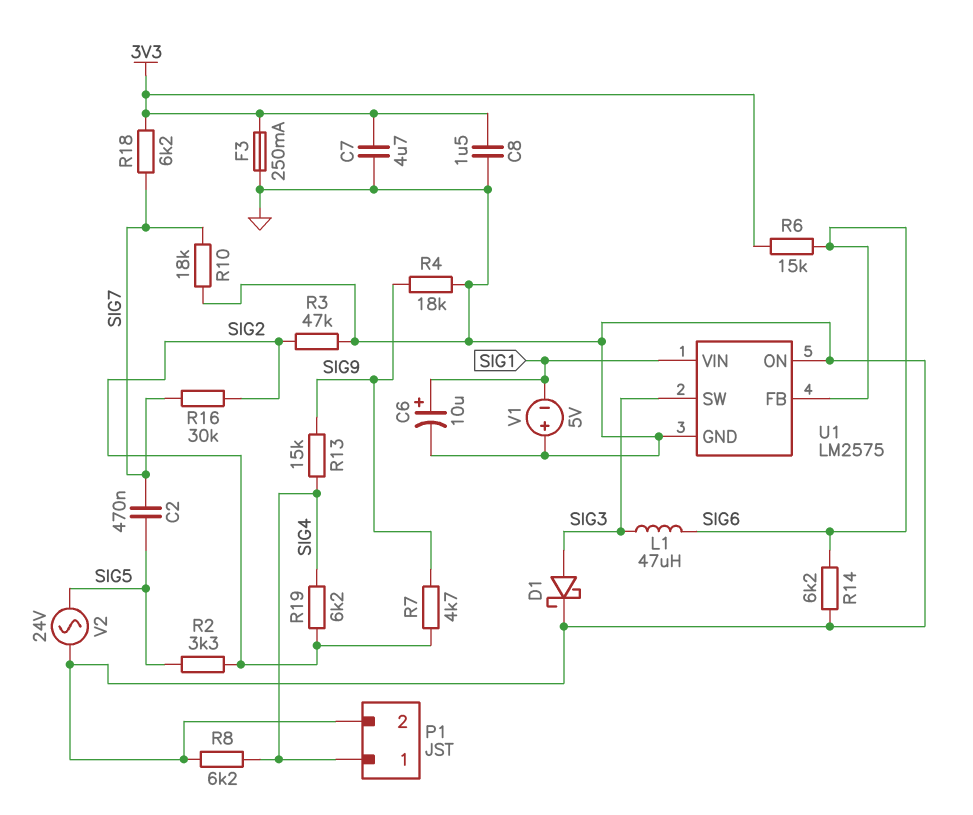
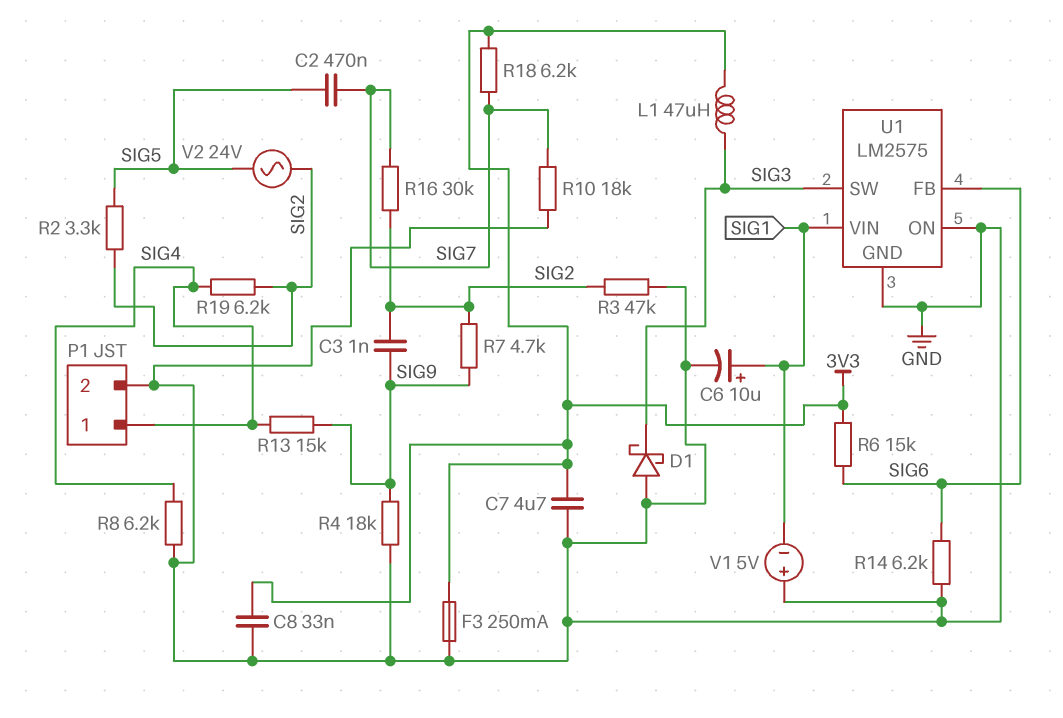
C3: none -> 1nF (SIG2, SIG9)
C8: 1.5uF (3V3, GND) -> 33nF (3V3, GND)
D1: schottky (A SIG3, K GND) -> schottky (A GND, K SIG3)
L1: 47uH (SIG3, SIG6) -> 47uH (3V3, SIG3)
V2: AC 24V (GND, SIG5) -> AC 24V (SIG2, SIG5)

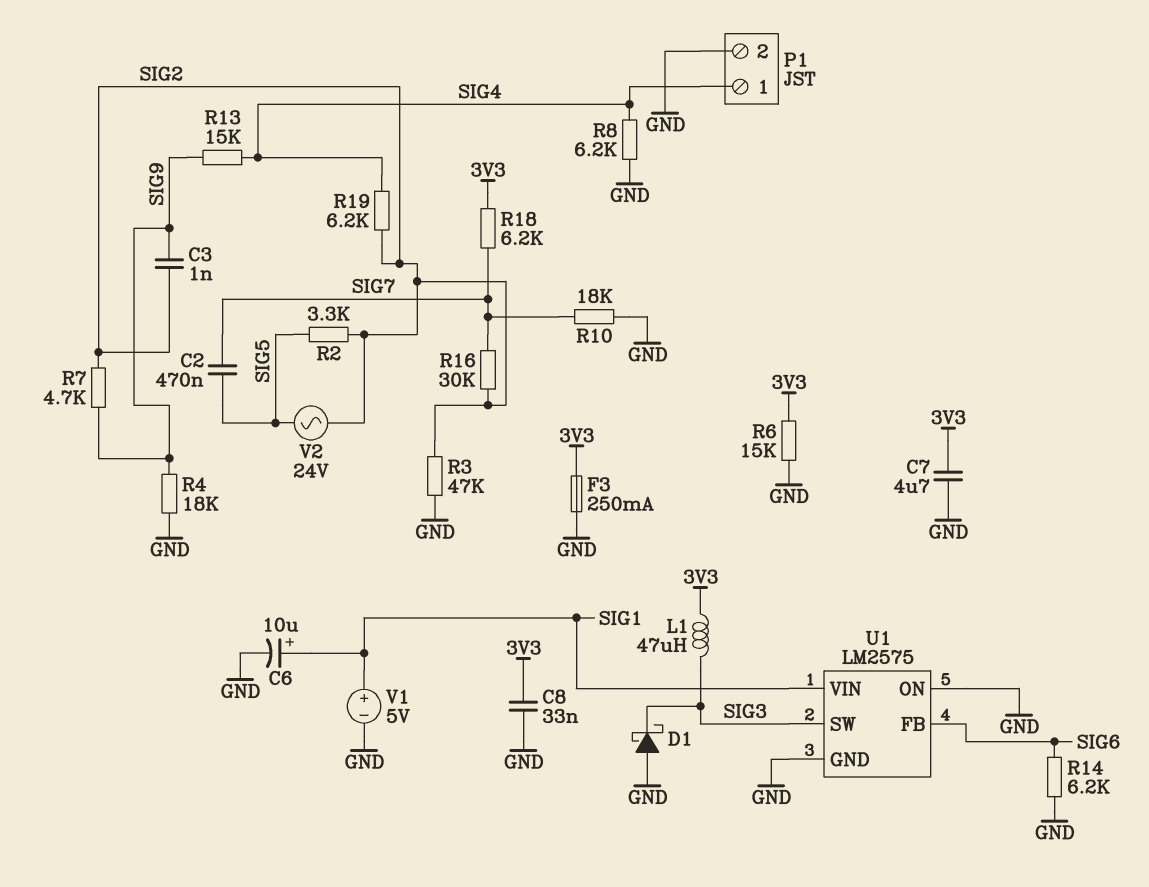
R6: 15k (3V3, SIG6) -> 15k (3V3, GND)
V1: 5V (plus GND, minus SIG1) -> 5V (plus SIG1, minus GND)

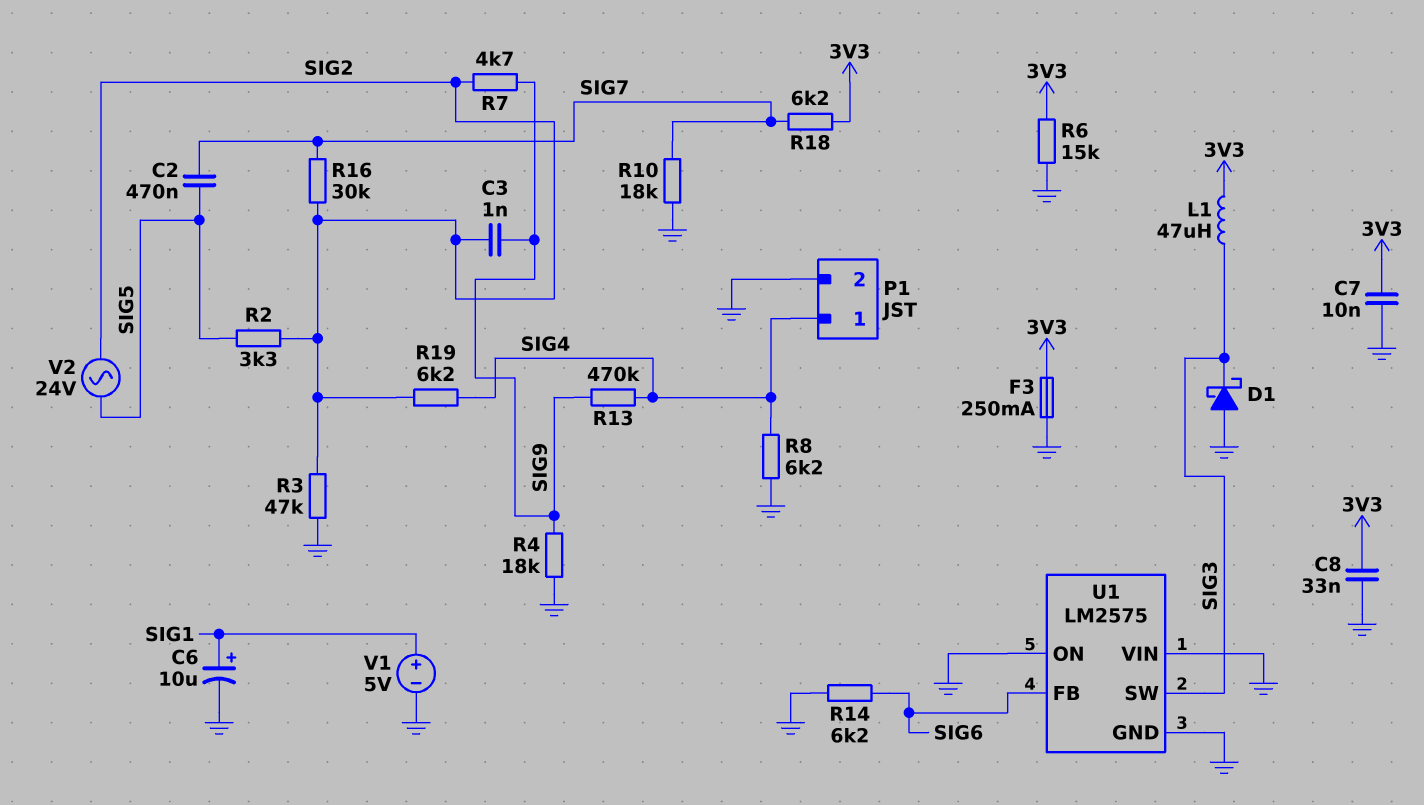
C7: 4.7uF (3V3, GND) -> 10nF (3V3, GND)
R13: 15k (SIG4, SIG9) -> 470k (SIG4, SIG9)
U1 pin VIN: SIG1 -> GND

